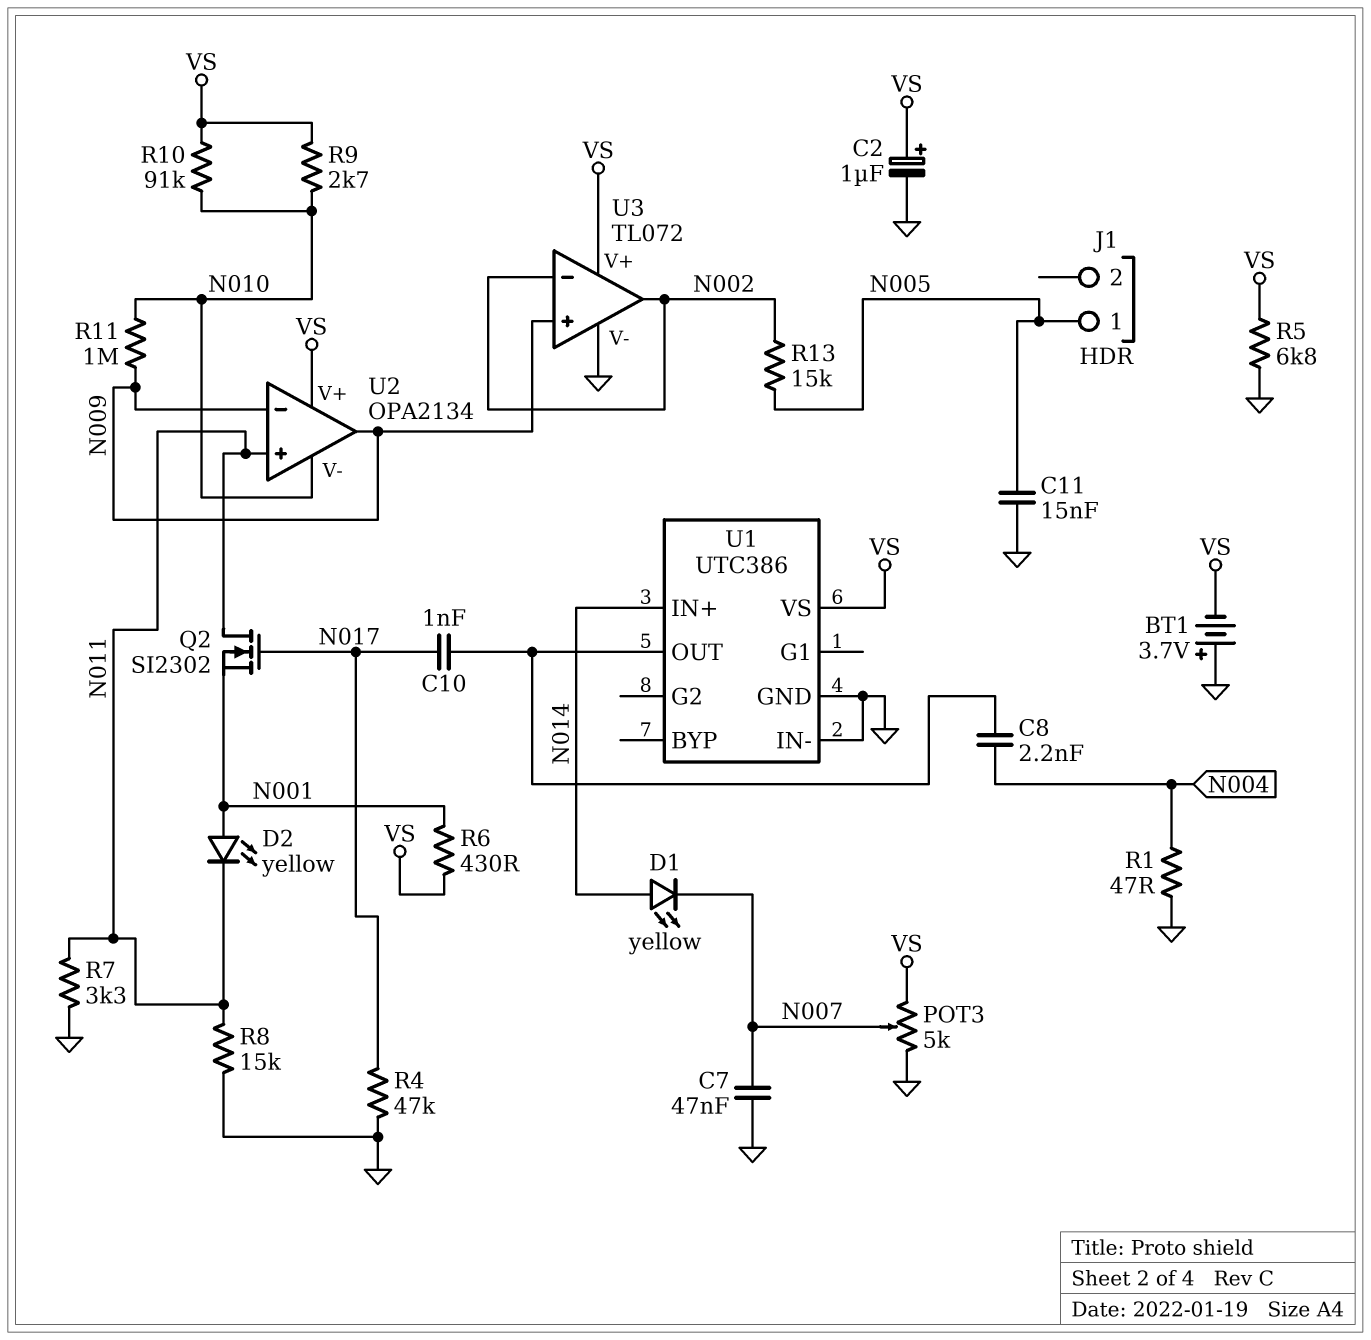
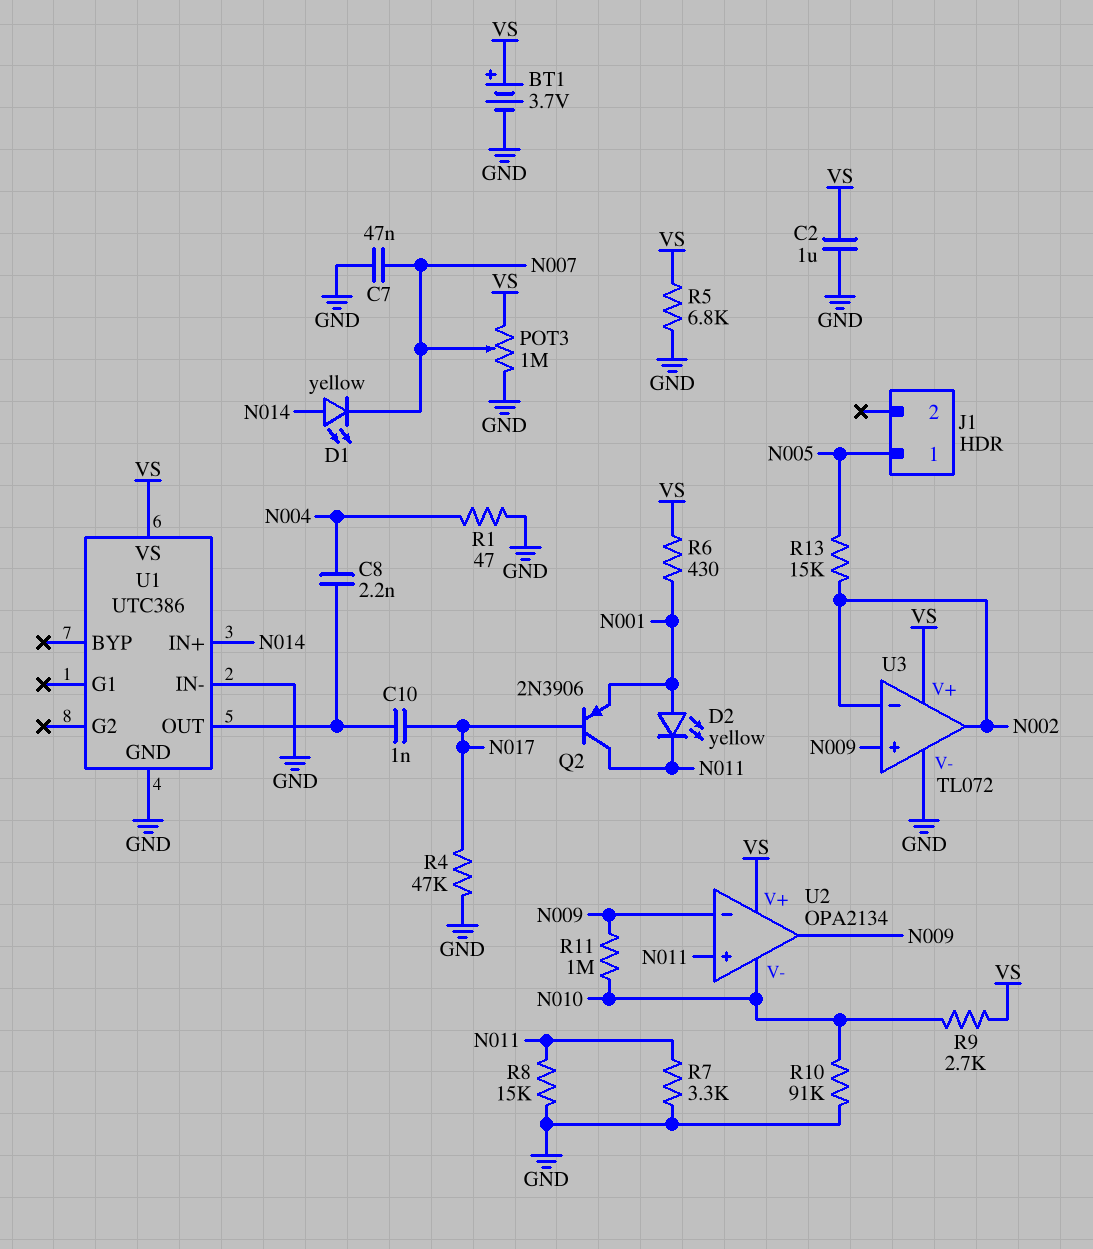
BT1: 3.7V (plus GND, minus VS) -> 3.7V (plus VS, minus GND)
C2: 1uF (plus VS, minus GND) -> 1uF (GND, VS)
C11: 15nF (GND, N005) -> none
POT3: 5k (GND, VS, wiper N007) -> 1M (GND, VS, wiper N007)
Q2: NMOS SI2302 (G N017, D N011, S N001) -> PNP 2N3906 (B N017, C N011, E N001)
R10: 91k (N010, VS) -> 91k (GND, N010)

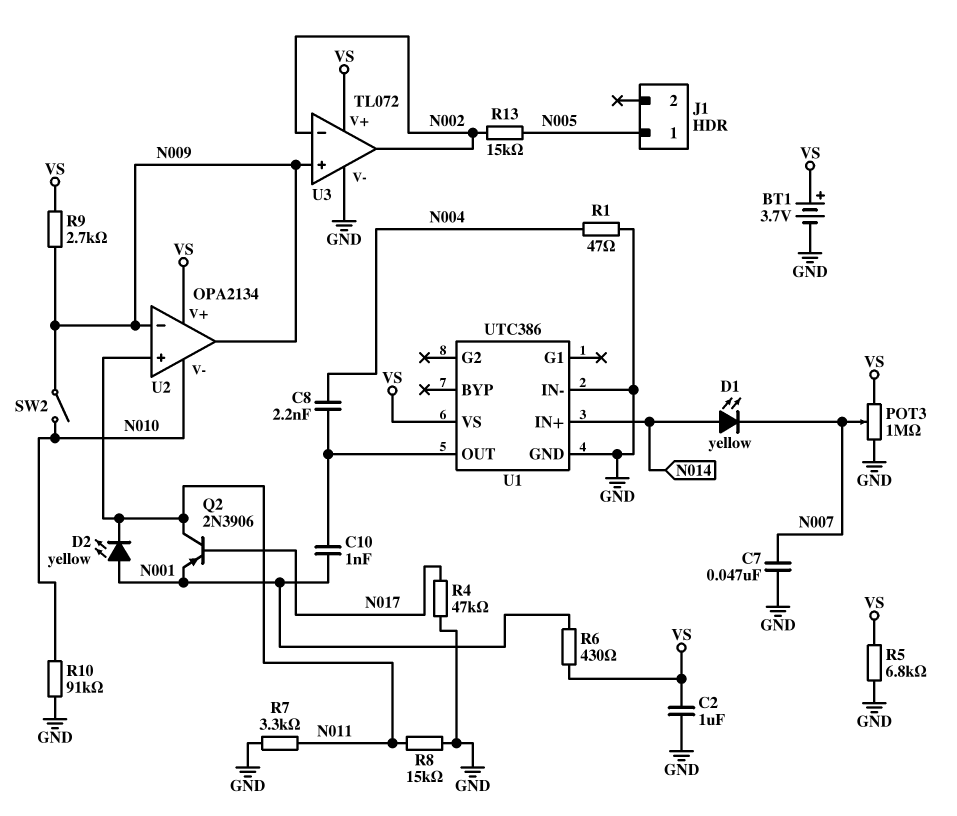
C10: 1nF (N017, U1/OUT) -> 1nF (N001, U1/OUT)
R9: 2.7k (N010, VS) -> 2.7k (N009, VS)
R11: 1M (N009, N010) -> none
SW2: none -> switch (N009, N010)

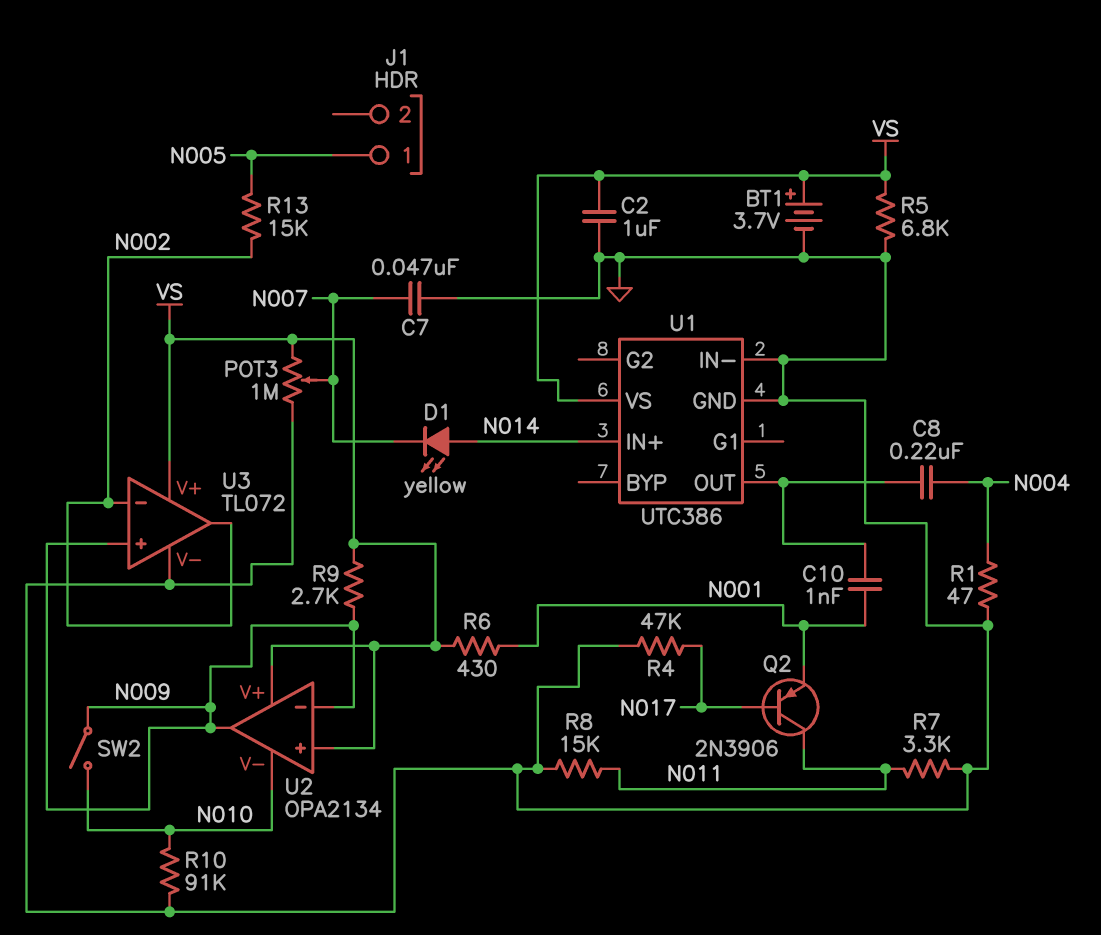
C8: 2.2nF (N004, U1/OUT) -> 220nF (N004, U1/OUT)
D2: LED yellow (A N001, K N011) -> none
U2 pin in+: N011 -> VS

